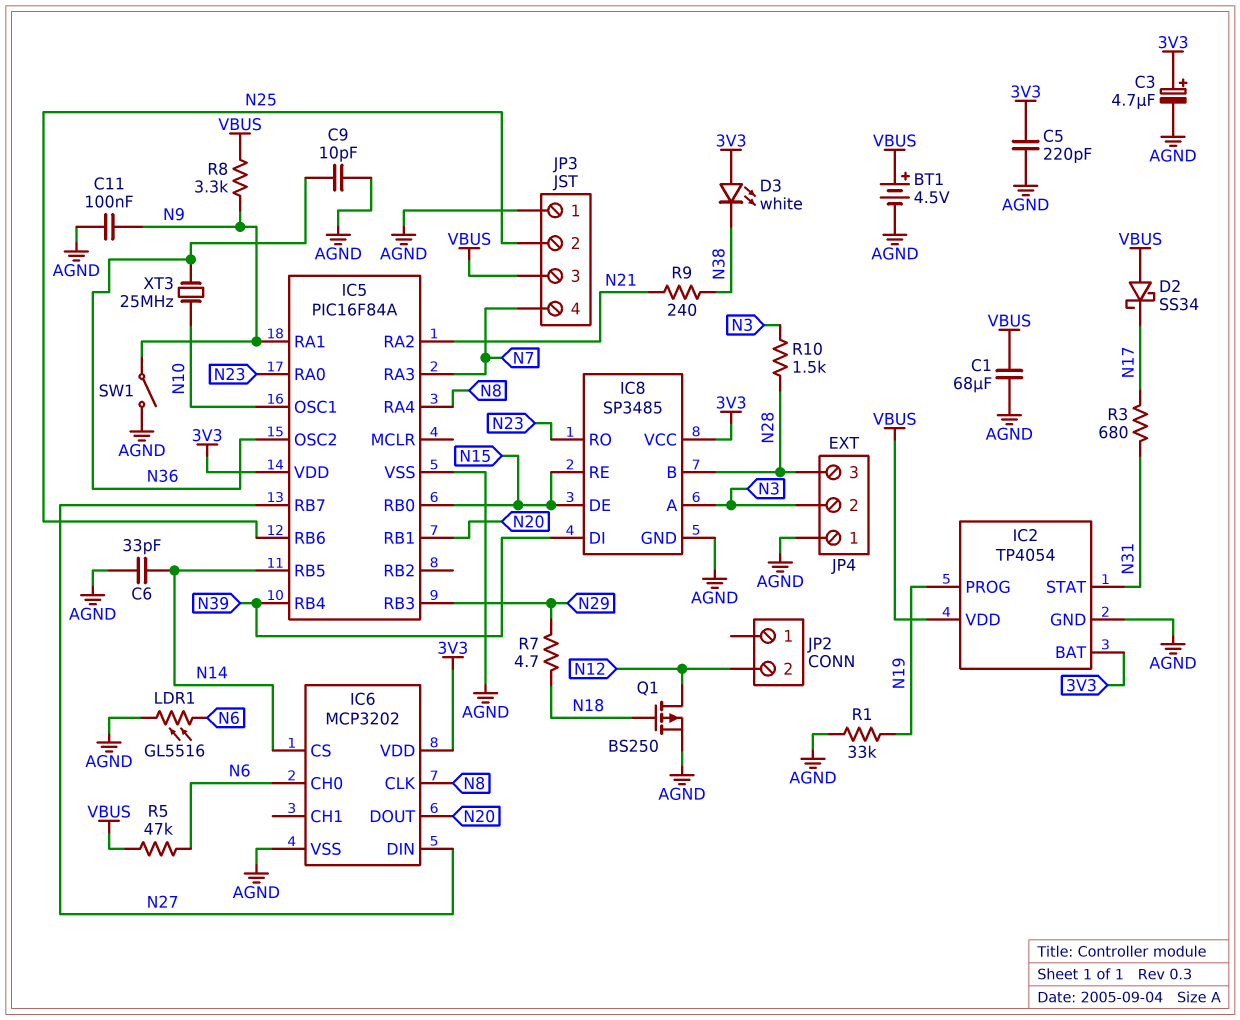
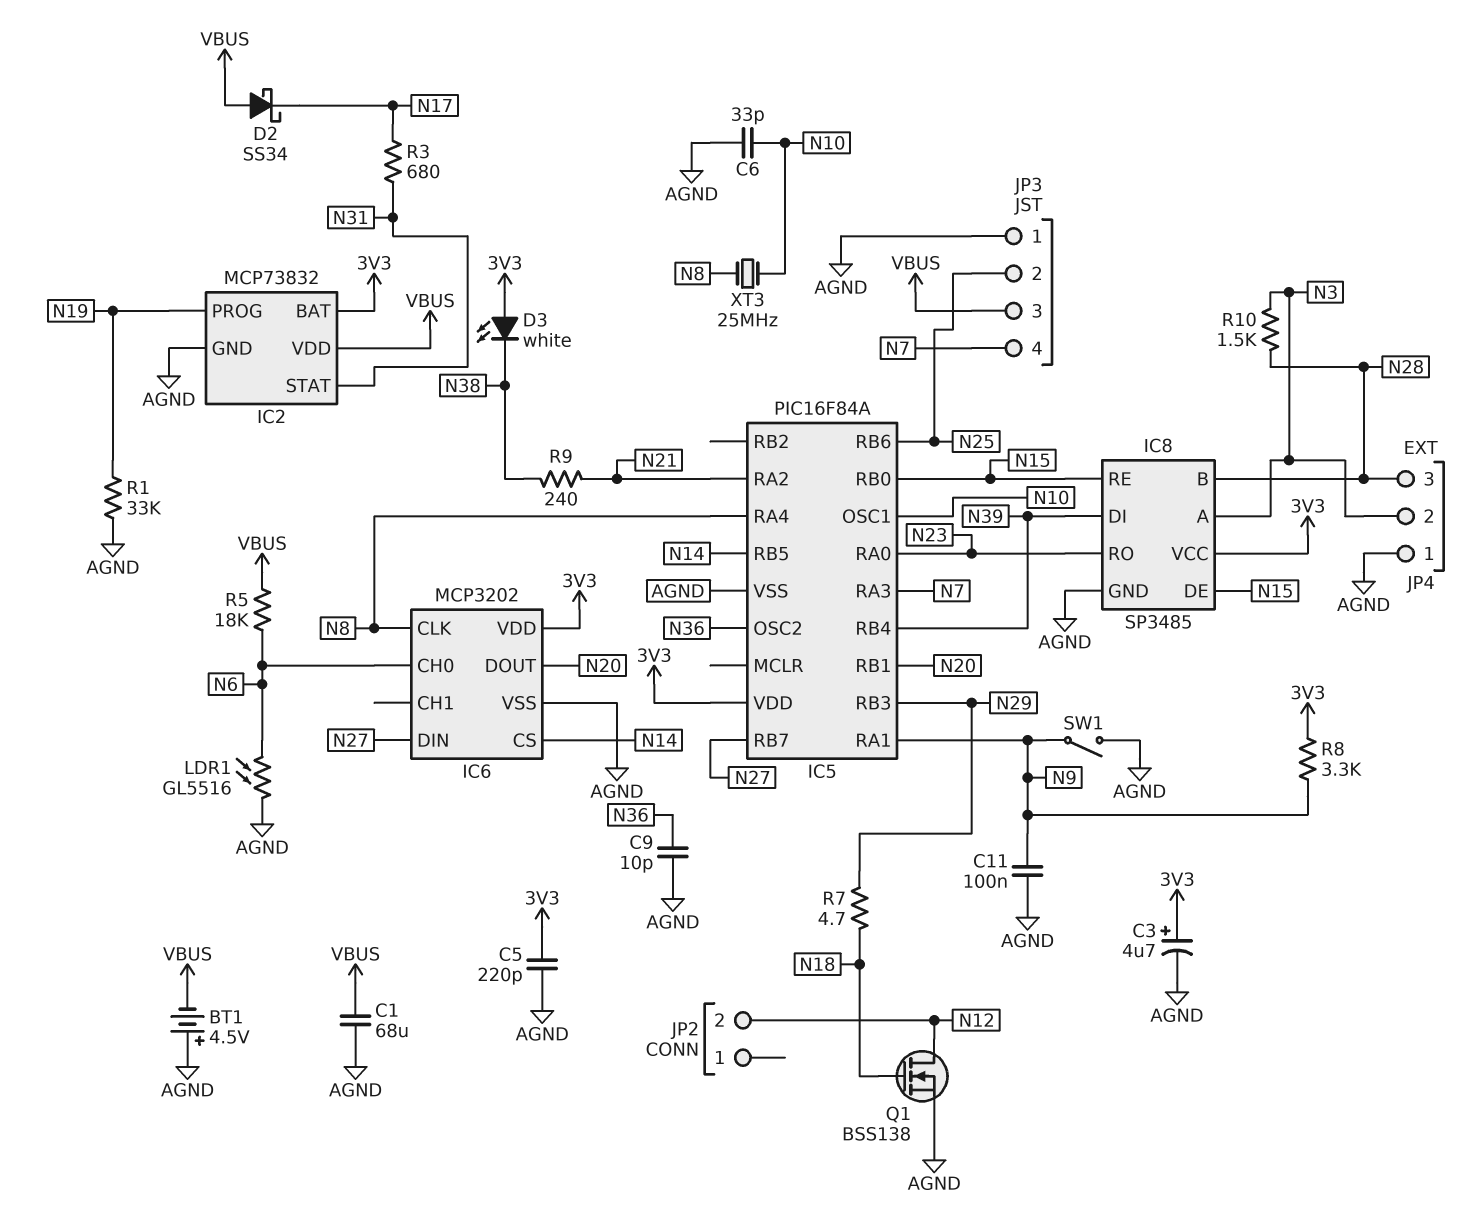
BT1: 4.5V (plus VBUS, minus AGND) -> 4.5V (plus AGND, minus VBUS)
C6: 33pF (AGND, N14) -> 33pF (AGND, N10)
IC2: TP4054 -> MCP73832
Q1: PMOS BS250 (G N18, D N12, S AGND) -> NMOS BSS138 (G N18, D N12, S AGND)
R5: 47k (N6, VBUS) -> 18k (N6, VBUS)
R8: 3.3k (N9, VBUS) -> 3.3k (3V3, N9)
XT3: 25MHz (N10, N36) -> 25MHz (N8, N10)

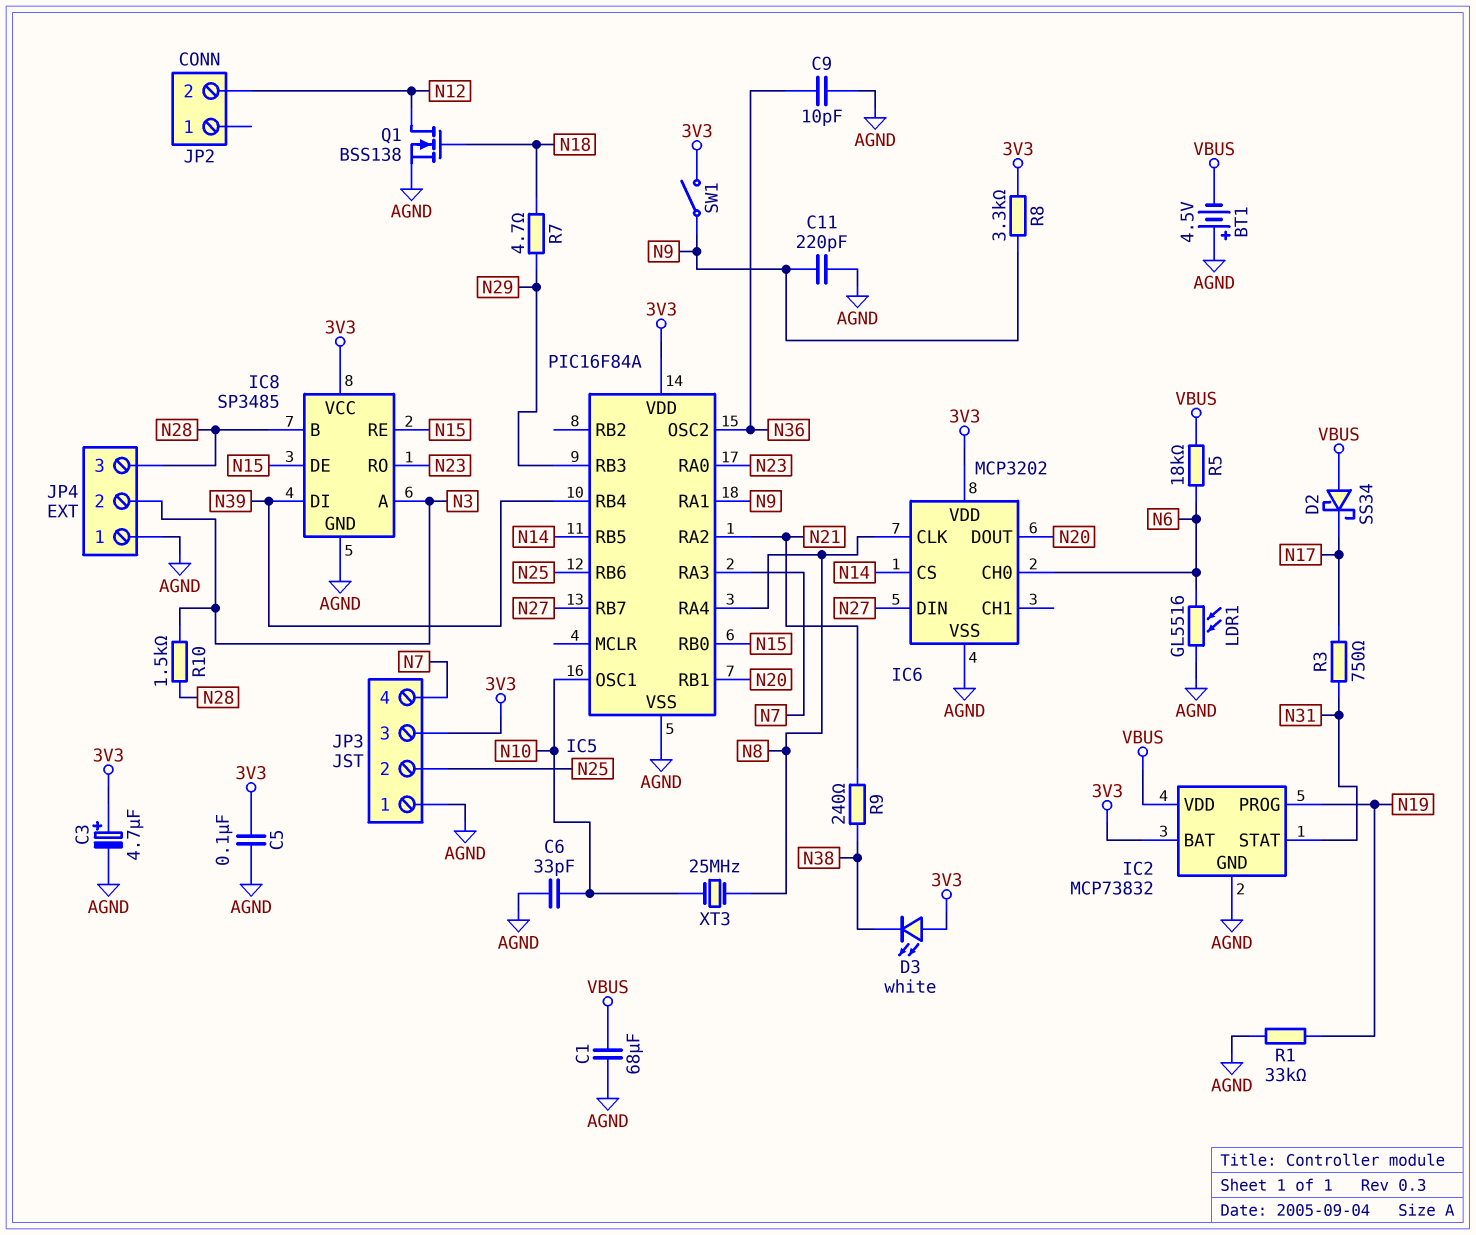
C5: 220pF (3V3, AGND) -> 100nF (3V3, AGND)
C11: 100nF (AGND, N9) -> 220pF (AGND, N9)
JP3 pin 3: VBUS -> 3V3
R3: 680 (N17, N31) -> 750 (N17, N31)
SW1: switch (AGND, N9) -> switch (3V3, N9)

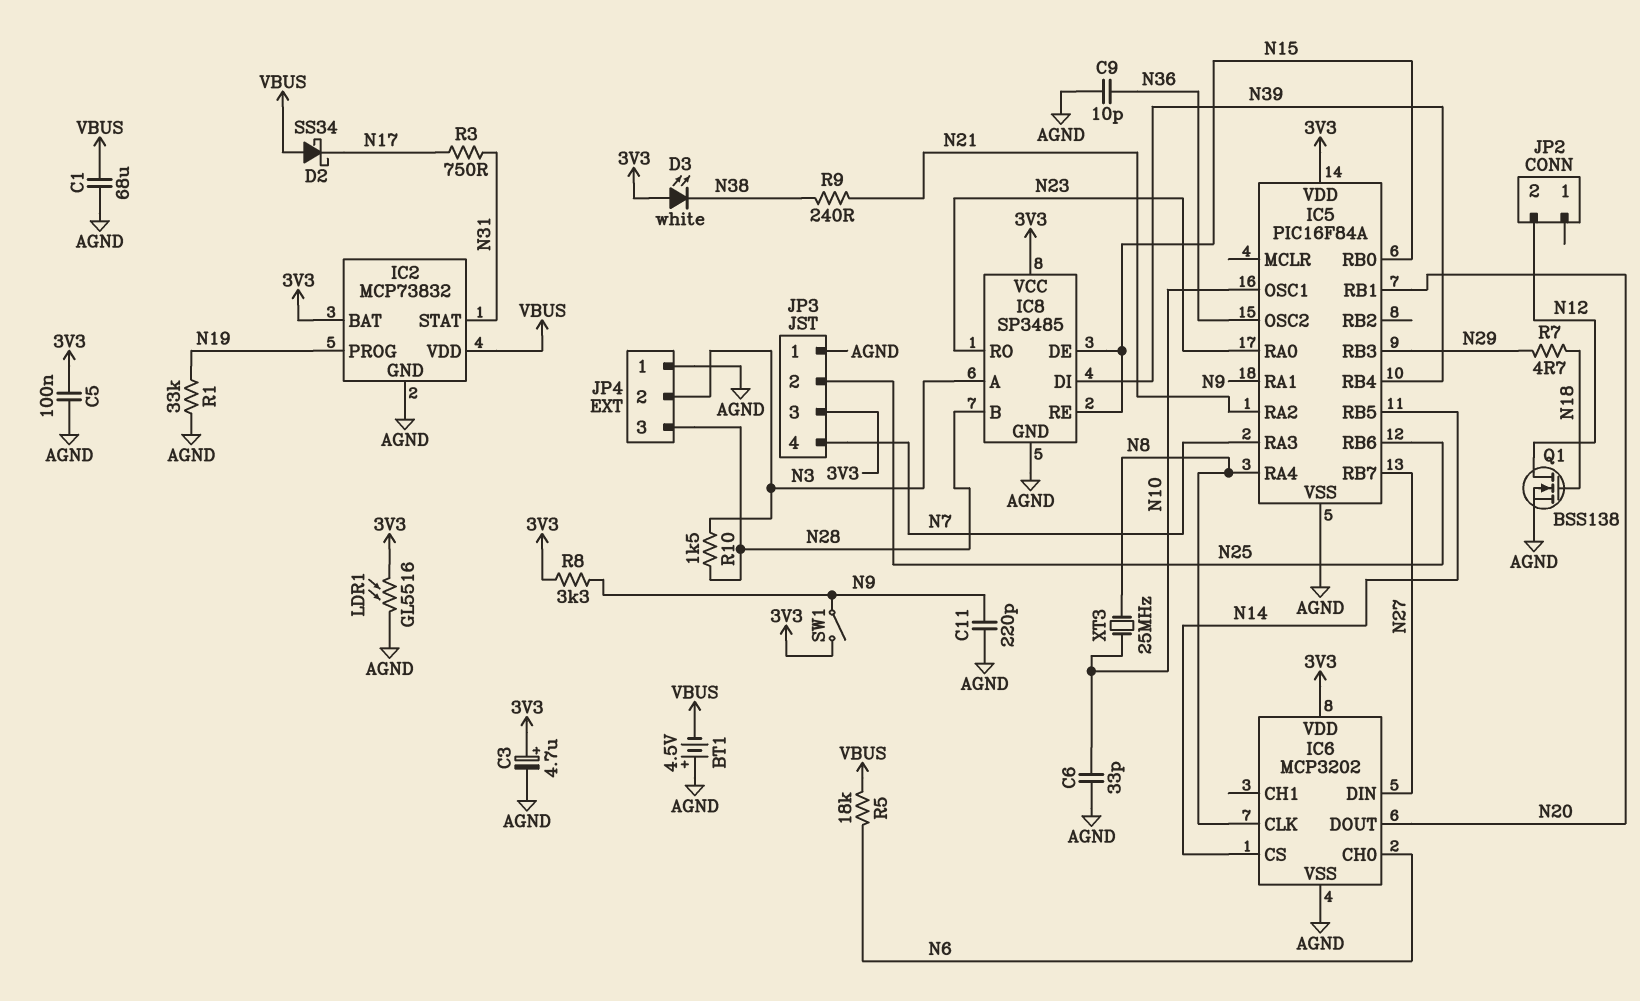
LDR1: GL5516 (AGND, N6) -> GL5516 (3V3, AGND)

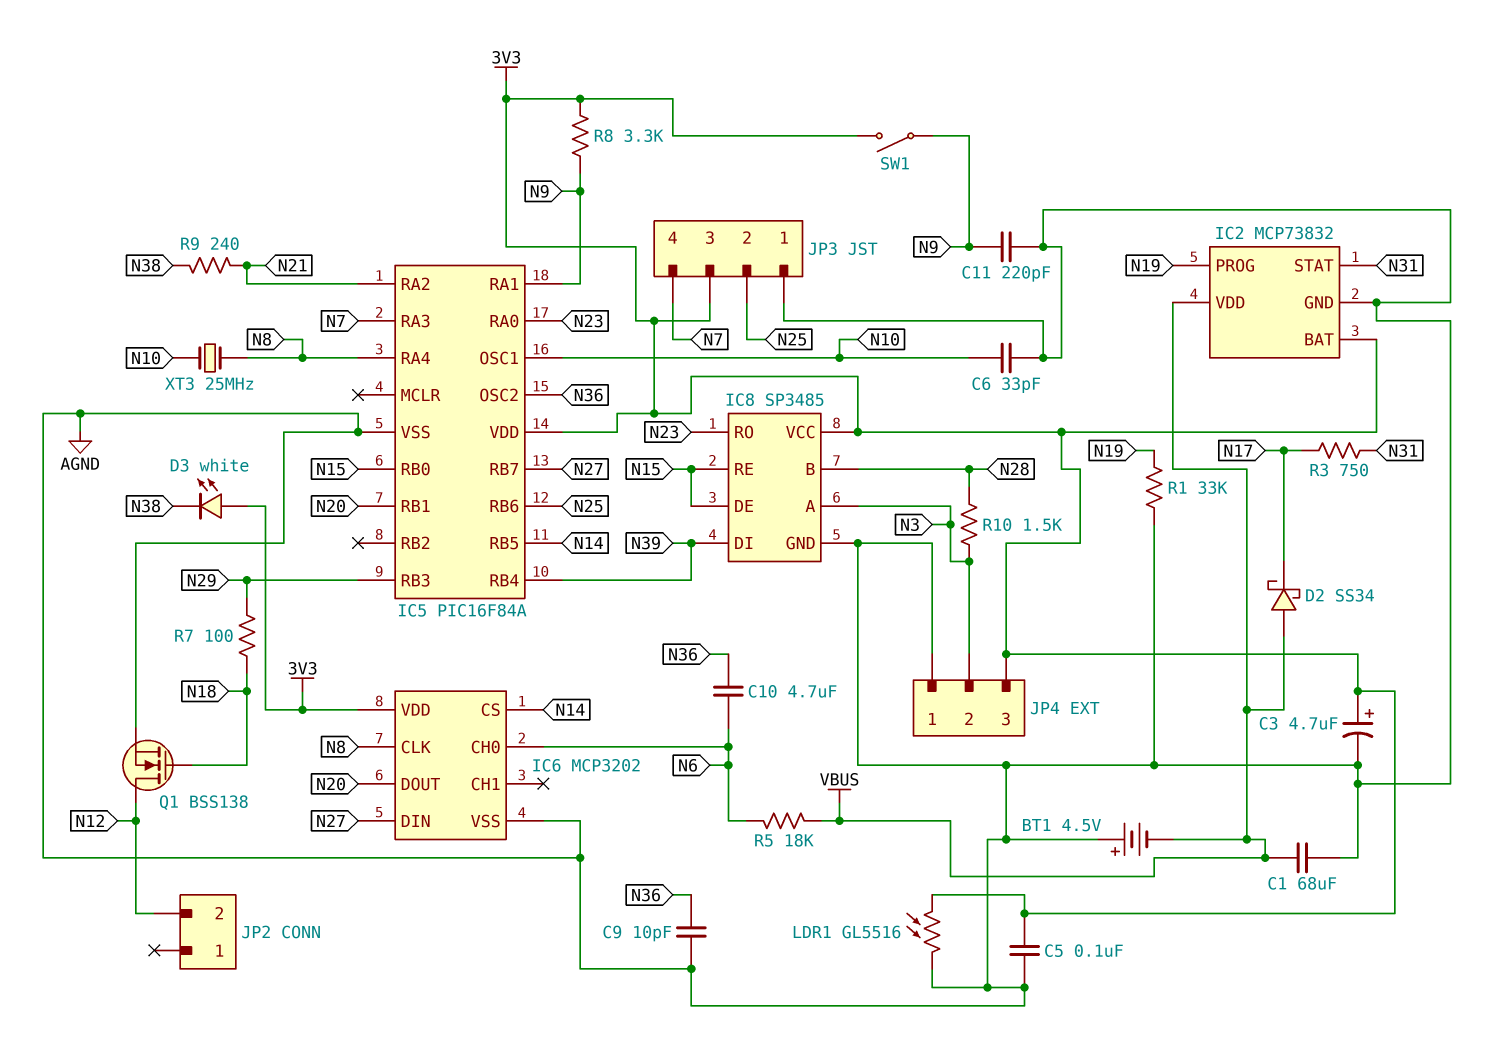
C10: none -> 4.7uF (N6, N36)
JP4 pin 3: N28 -> 3V3
R7: 4.7 (N18, N29) -> 100 (N18, N29)

